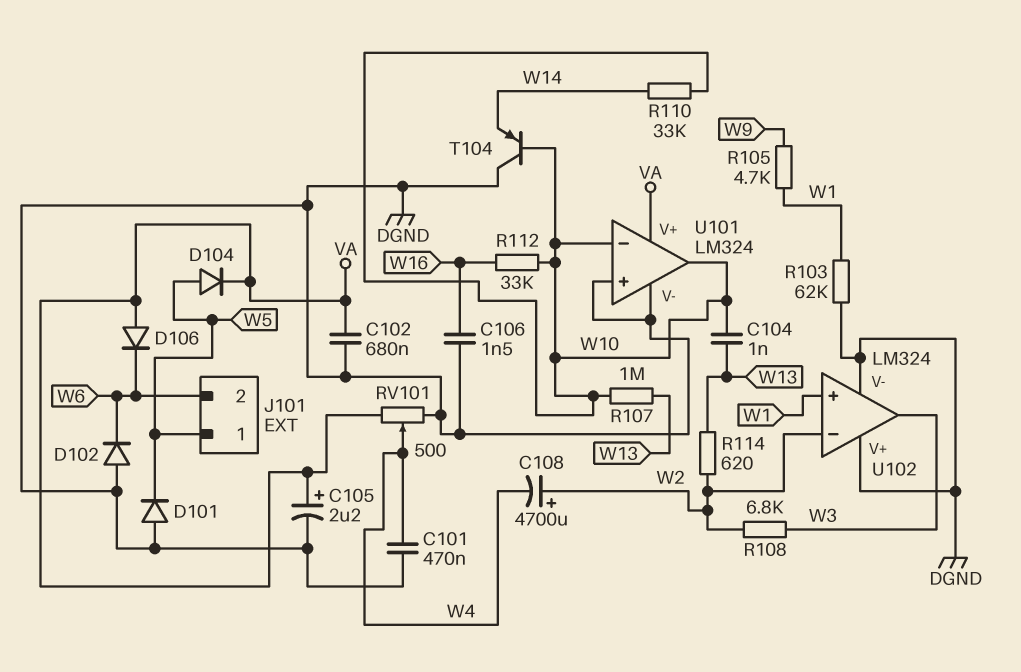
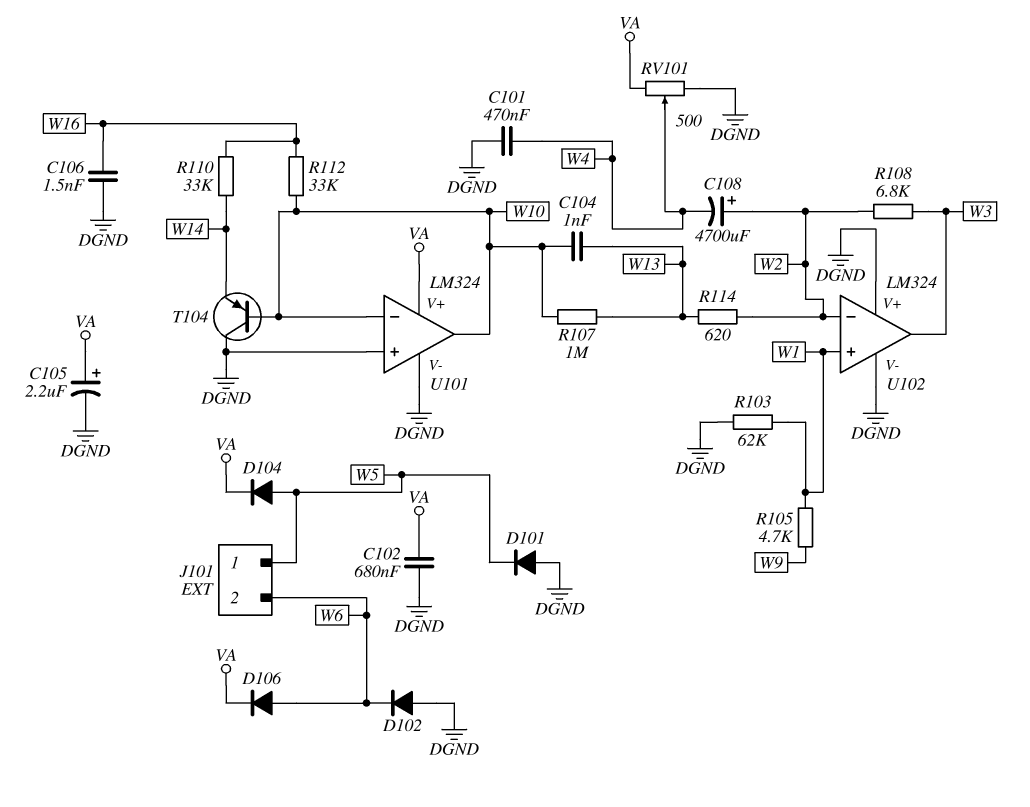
D106: diode (A VA, K W6) -> diode (A W6, K VA)
R110: 33k (W10, W14) -> 33k (W14, W16)

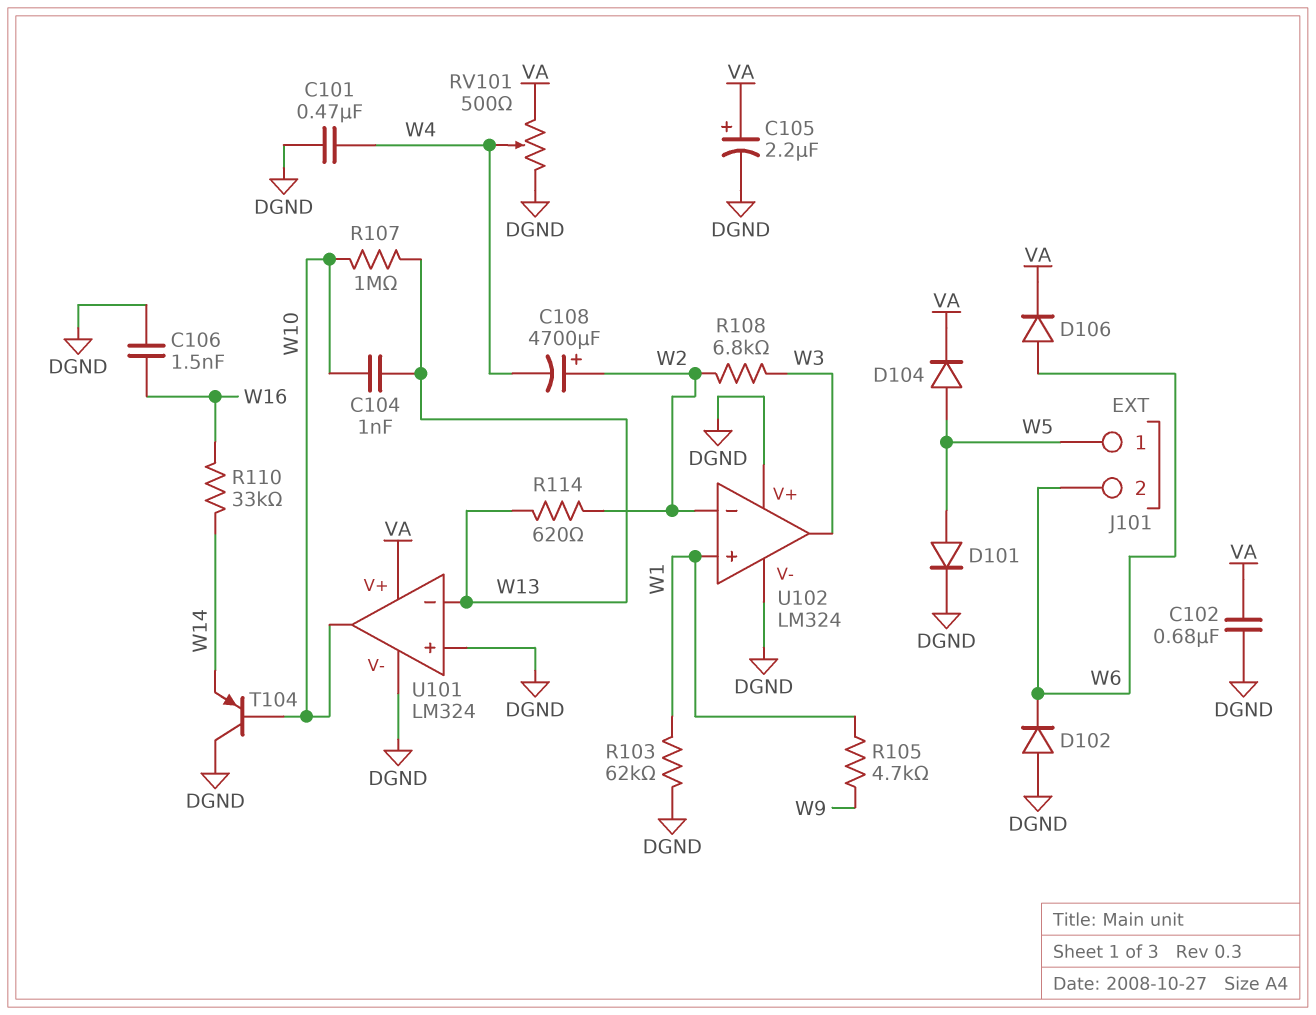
D101: diode (A DGND, K W5) -> diode (A W5, K DGND)
R112: 33k (W10, W16) -> none
U101 pin in-: W10 -> W13

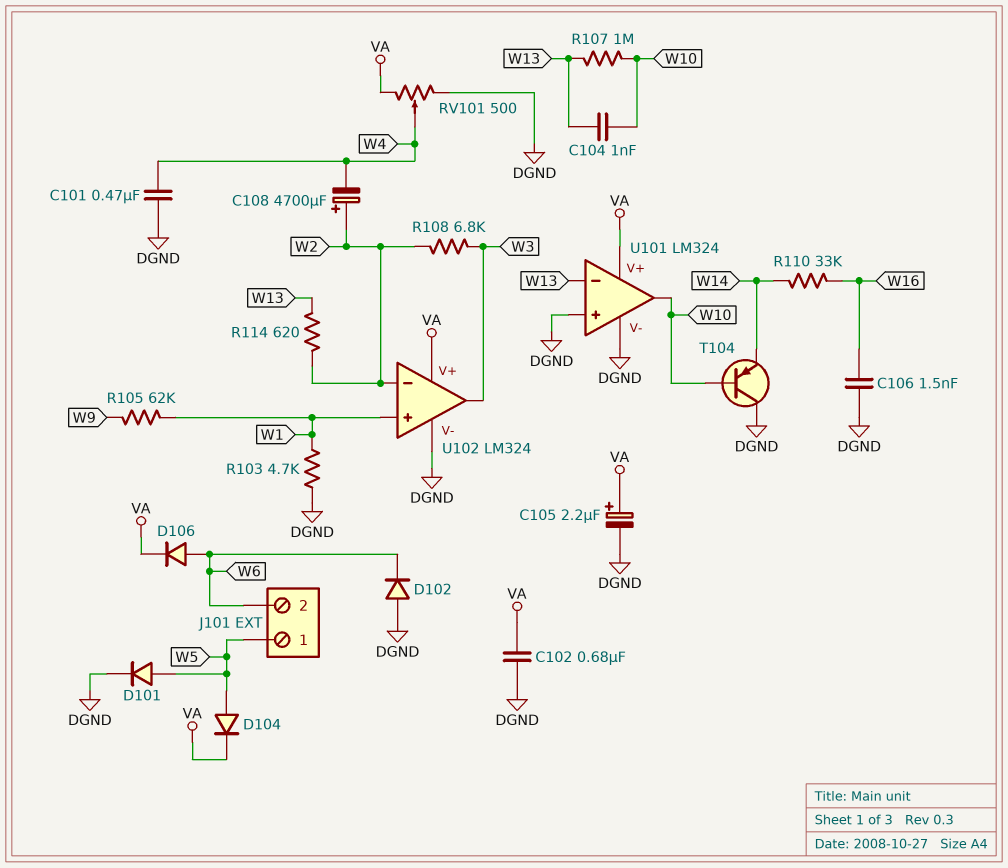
R103: 62k (DGND, W1) -> 4.7k (DGND, W1)
R105: 4.7k (W1, W9) -> 62k (W1, W9)
U102 pin V+: DGND -> VA

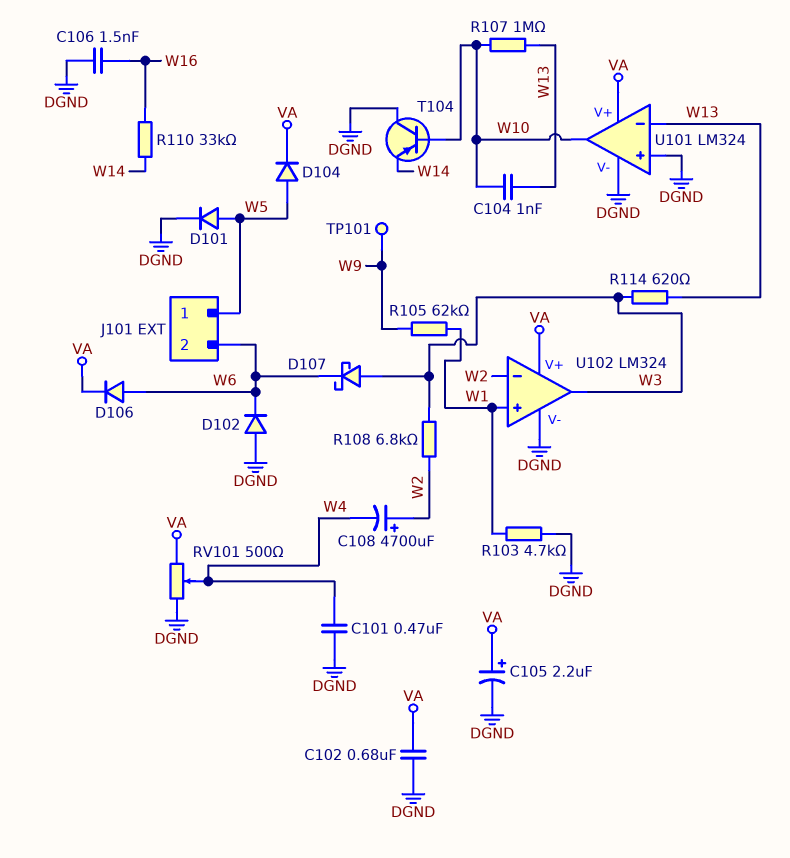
D107: none -> schottky (A W3, K W6)
R114: 620 (W2, W13) -> 620 (W3, W13)
TP101: none -> test point (W9)

